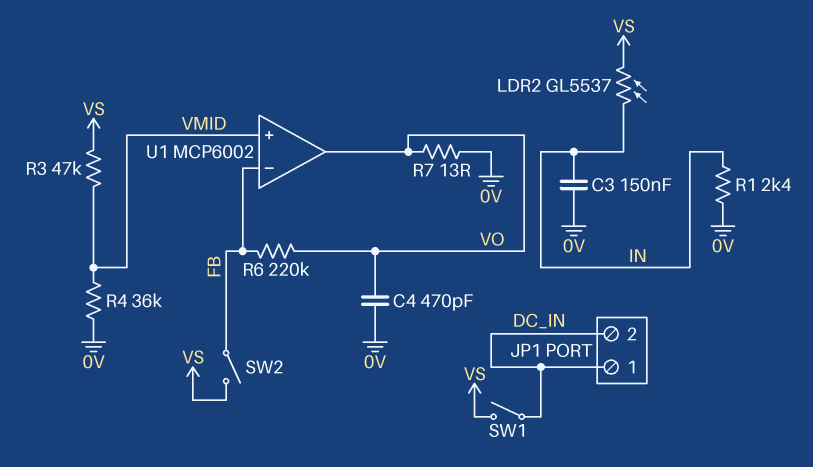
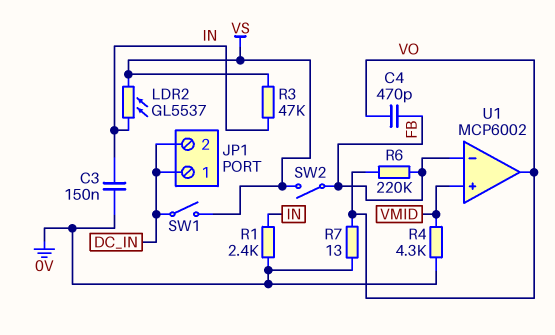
C4: 470pF (0V, VO) -> 470pF (FB, VO)
R3: 47k (VMID, VS) -> 47k (IN, VS)
R4: 36k (0V, VMID) -> 4.3k (0V, VMID)

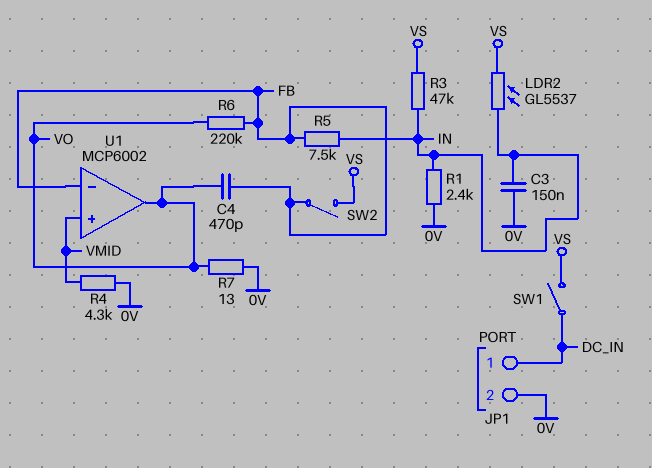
JP1 pin 2: DC_IN -> 0V
R5: none -> 7.5k (FB, IN)

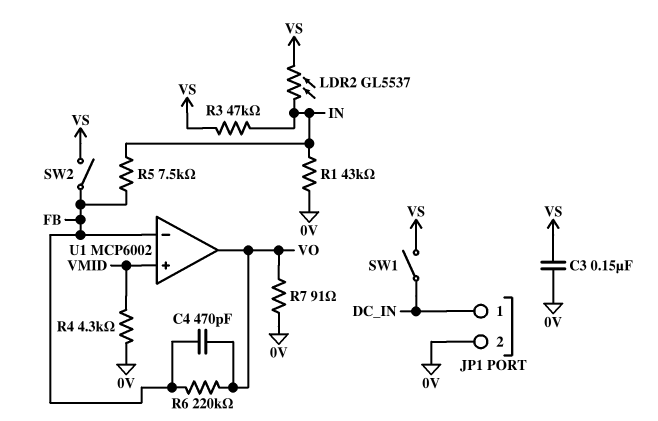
C3: 150nF (0V, IN) -> 150nF (0V, VS)
R1: 2.4k (0V, IN) -> 43k (0V, IN)
R7: 13 (0V, VO) -> 91 (0V, VO)

